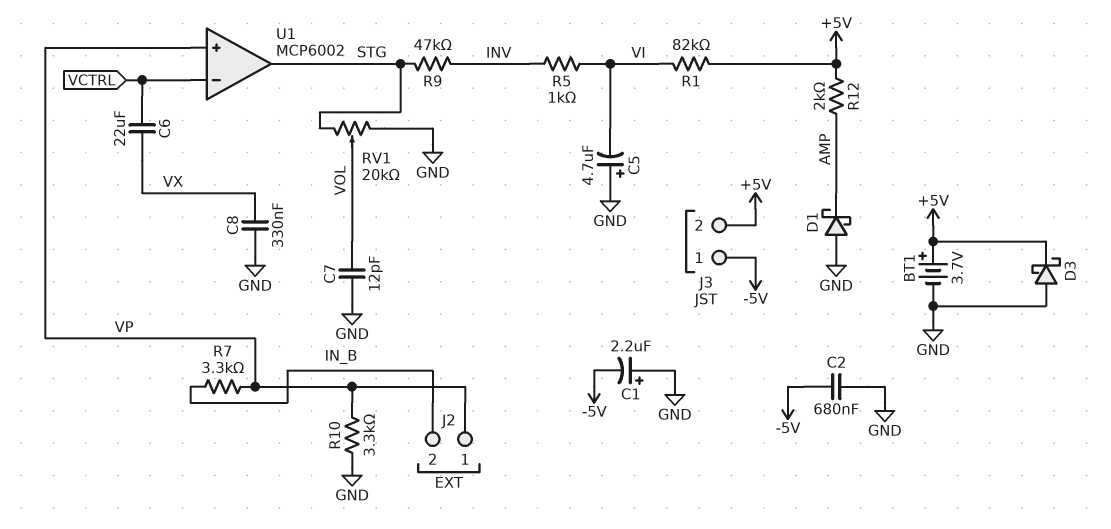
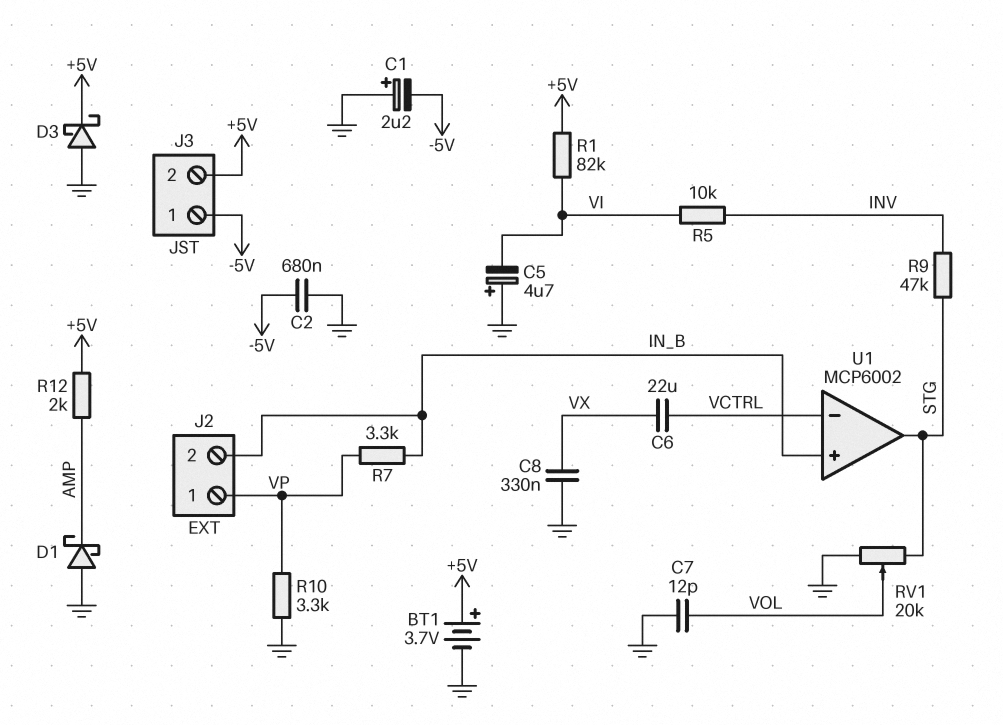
R5: 1k (INV, VI) -> 10k (INV, VI)
U1 pin in+: VP -> IN_B

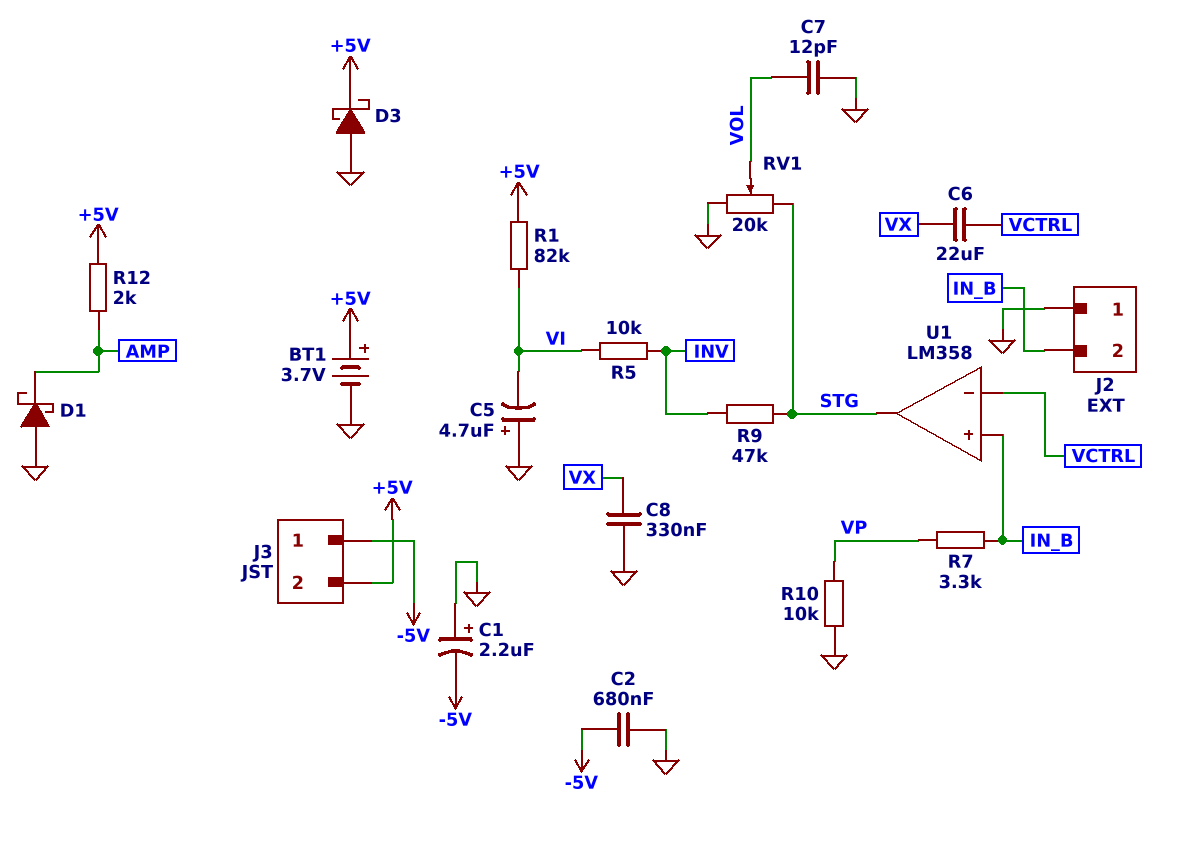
J2 pin 1: VP -> GND
R10: 3.3k (GND, VP) -> 10k (GND, VP)
U1: MCP6002 -> LM358

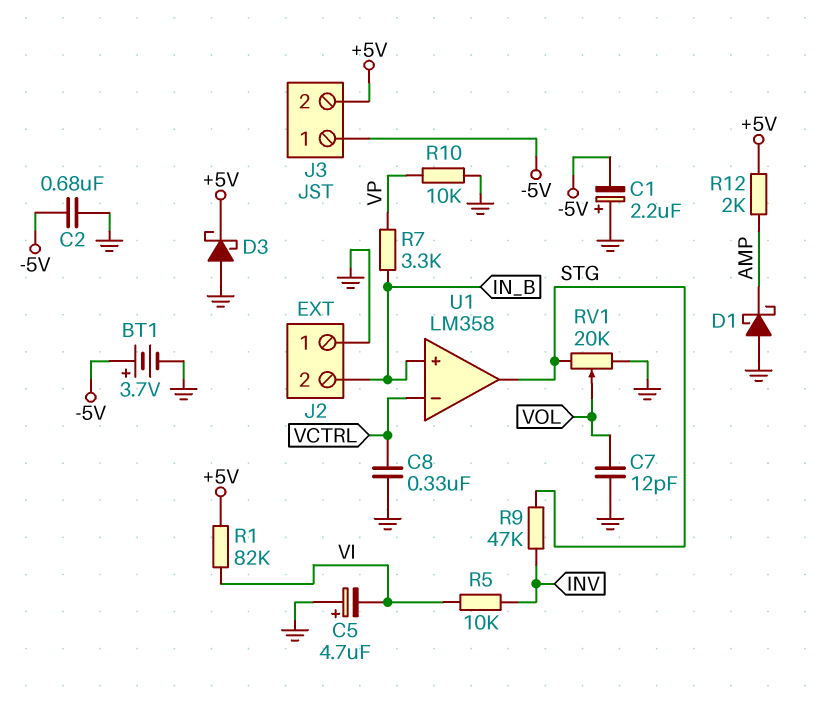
BT1: 3.7V (plus +5V, minus GND) -> 3.7V (plus -5V, minus GND)
C6: 22uF (VCTRL, VX) -> none
C8: 330nF (GND, VX) -> 330nF (GND, VCTRL)

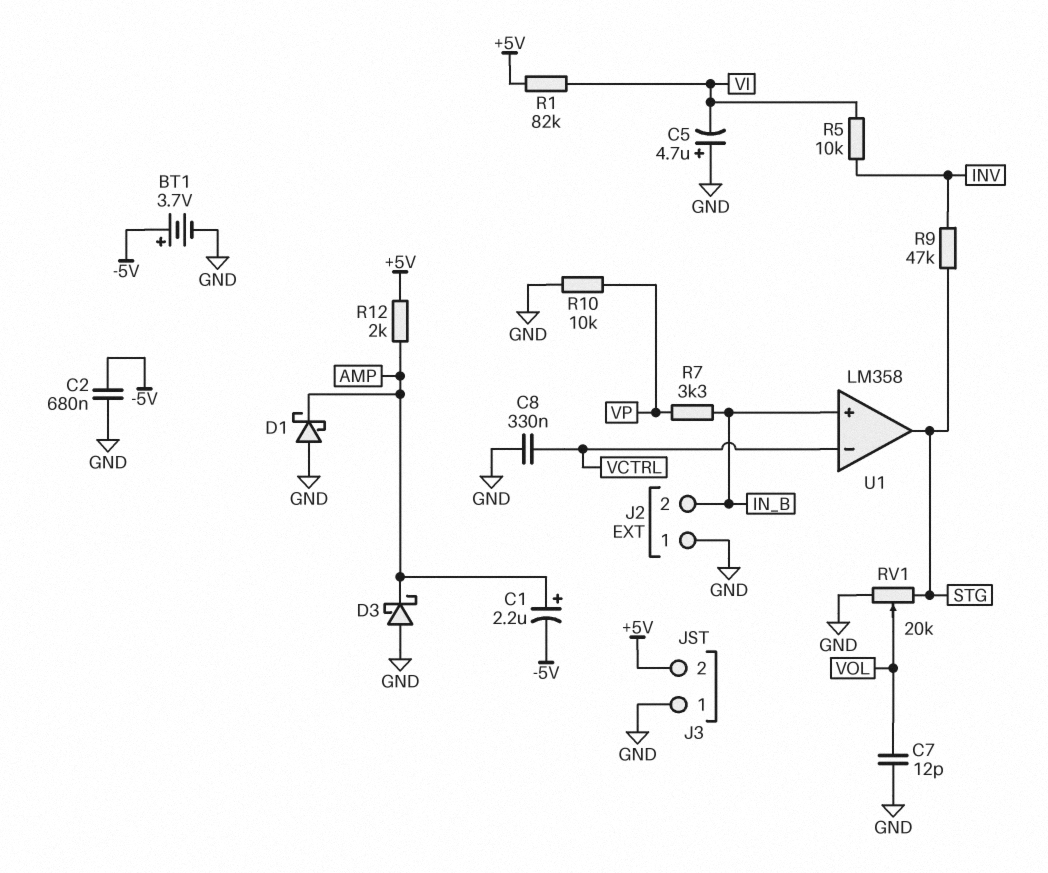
C1: 2.2uF (plus GND, minus -5V) -> 2.2uF (plus AMP, minus -5V)
D3: schottky (A GND, K +5V) -> schottky (A GND, K AMP)
J3 pin 1: -5V -> GND

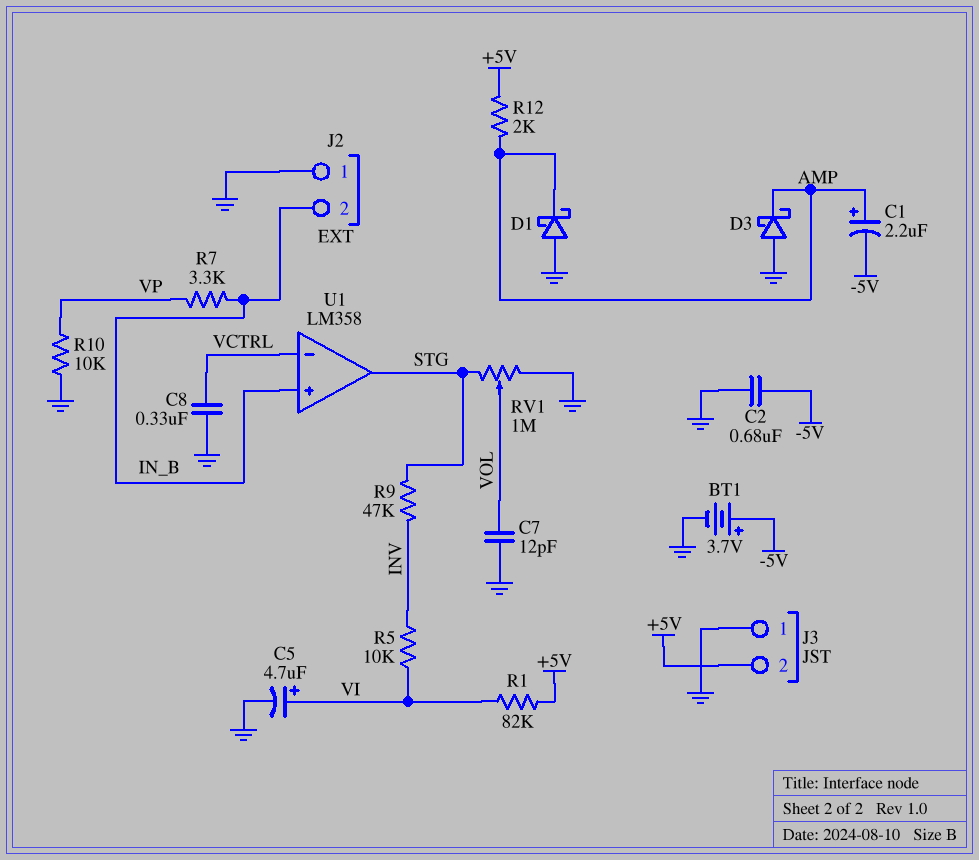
C5: 4.7uF (plus GND, minus VI) -> 4.7uF (plus VI, minus GND)
RV1: 20k (GND, STG, wiper VOL) -> 1M (GND, STG, wiper VOL)

